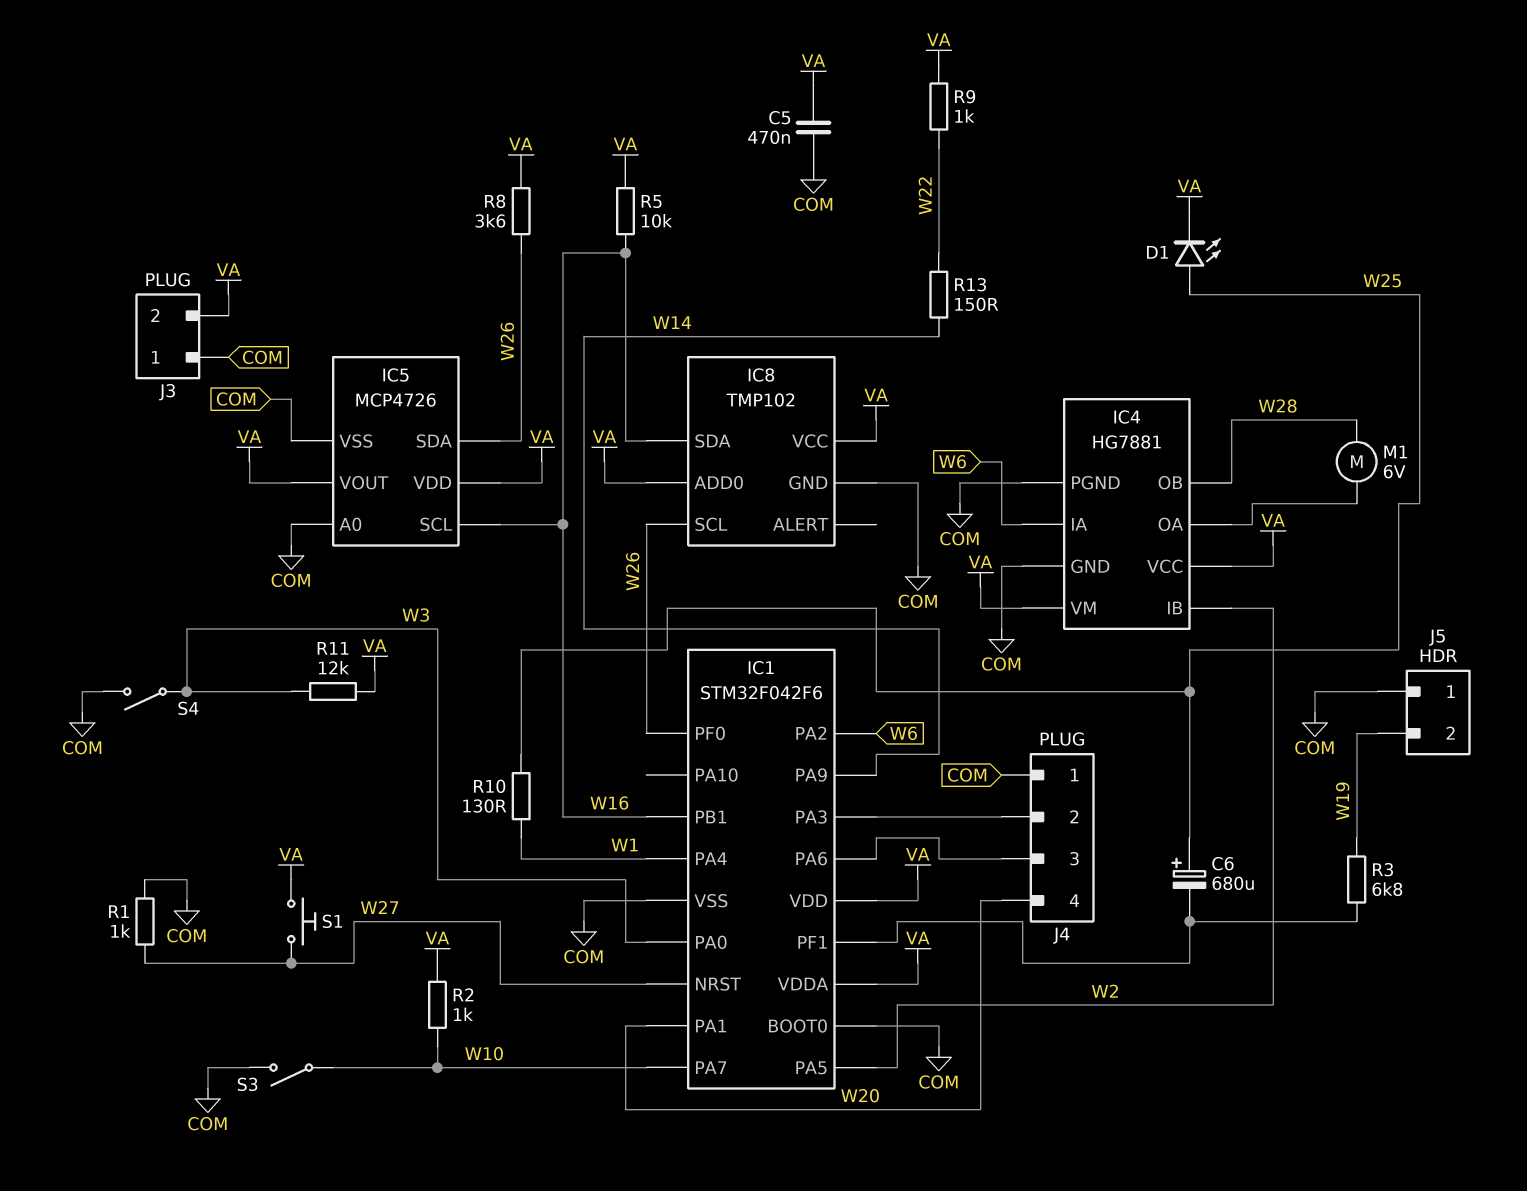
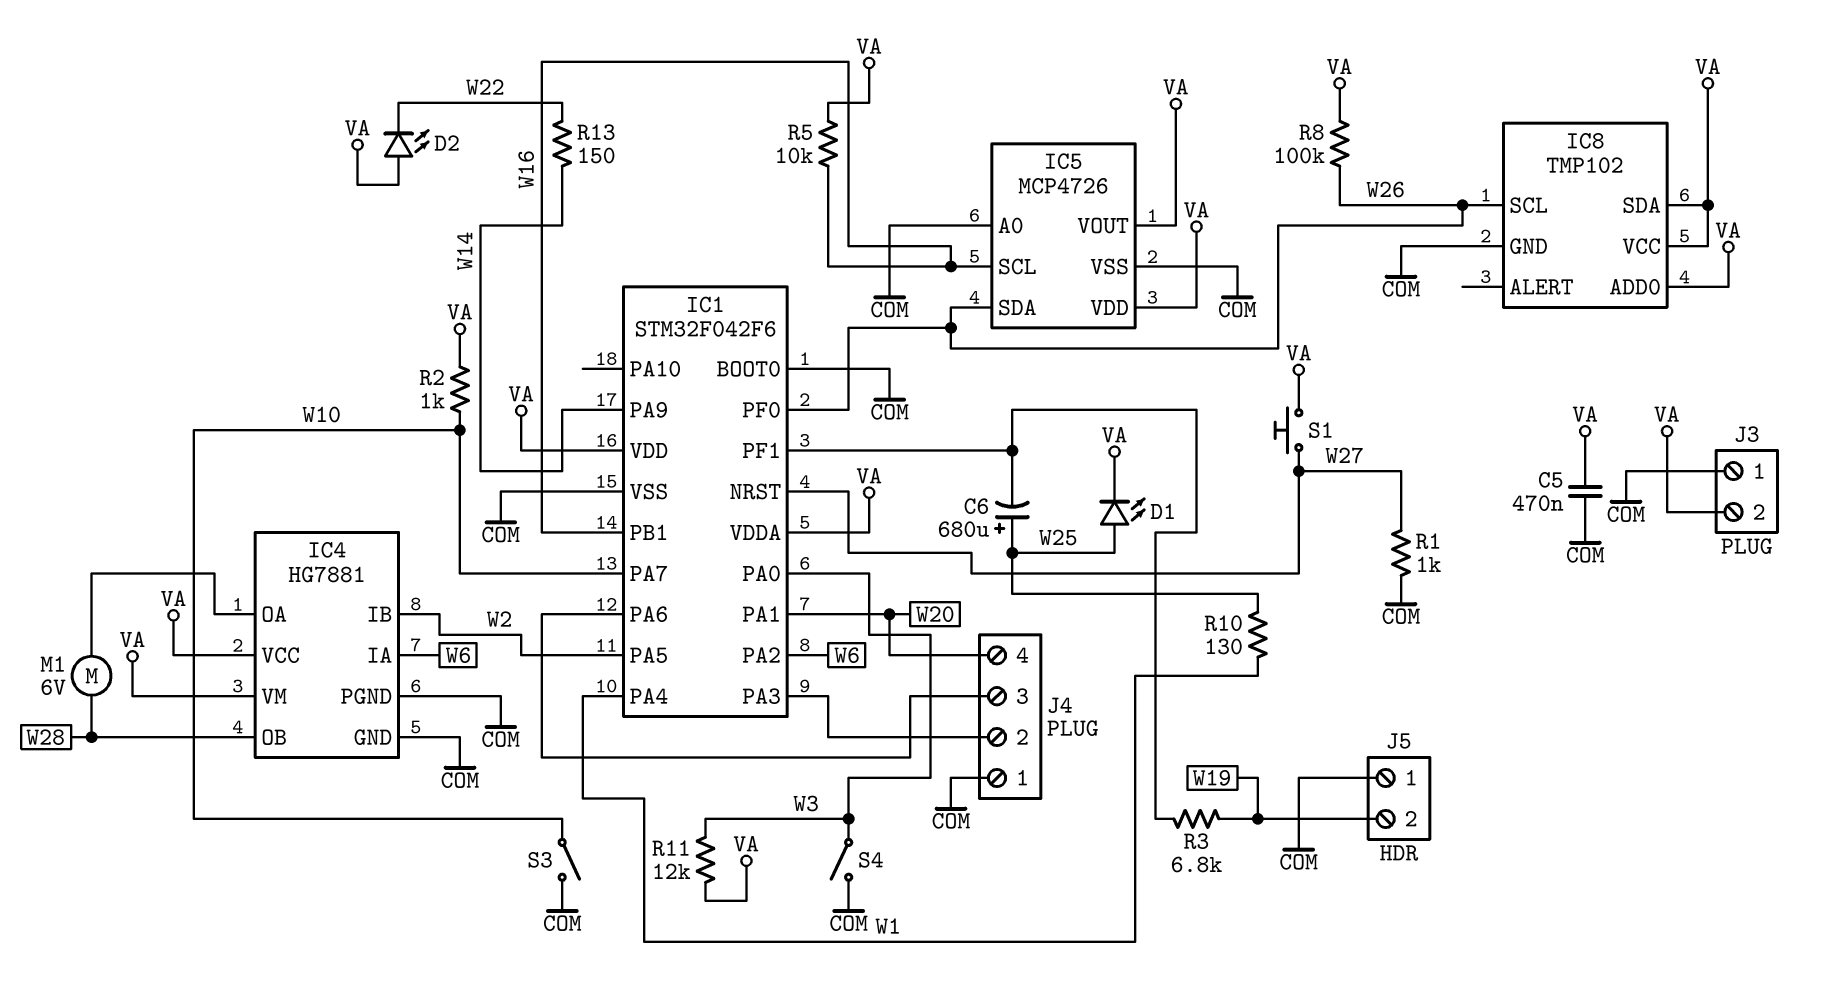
D2: none -> LED (A VA, K W22)
IC8 pin SDA: W16 -> VA
R8: 3.6k (VA, W26) -> 100k (VA, W26)
R9: 1k (VA, W22) -> none

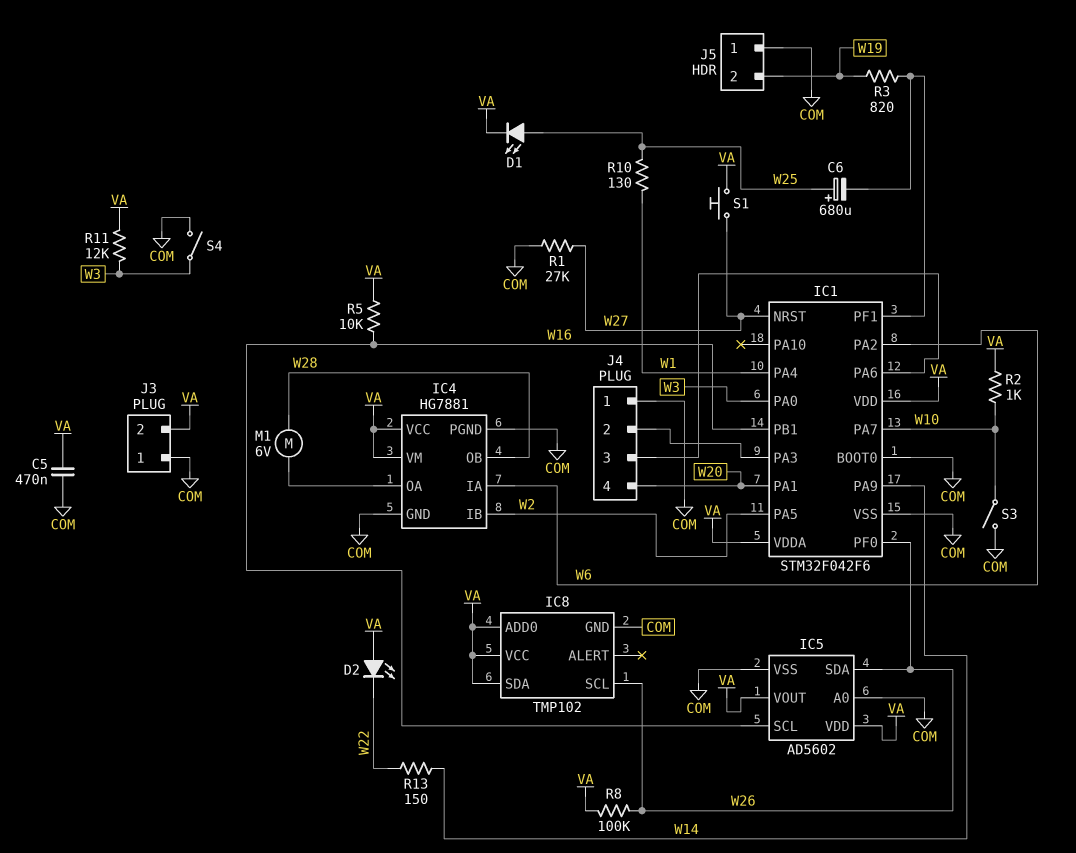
IC5: MCP4726 -> AD5602
R1: 1k (COM, W27) -> 27k (COM, W27)
R3: 6.8k (IC1/PF1, W19) -> 820 (IC1/PF1, W19)

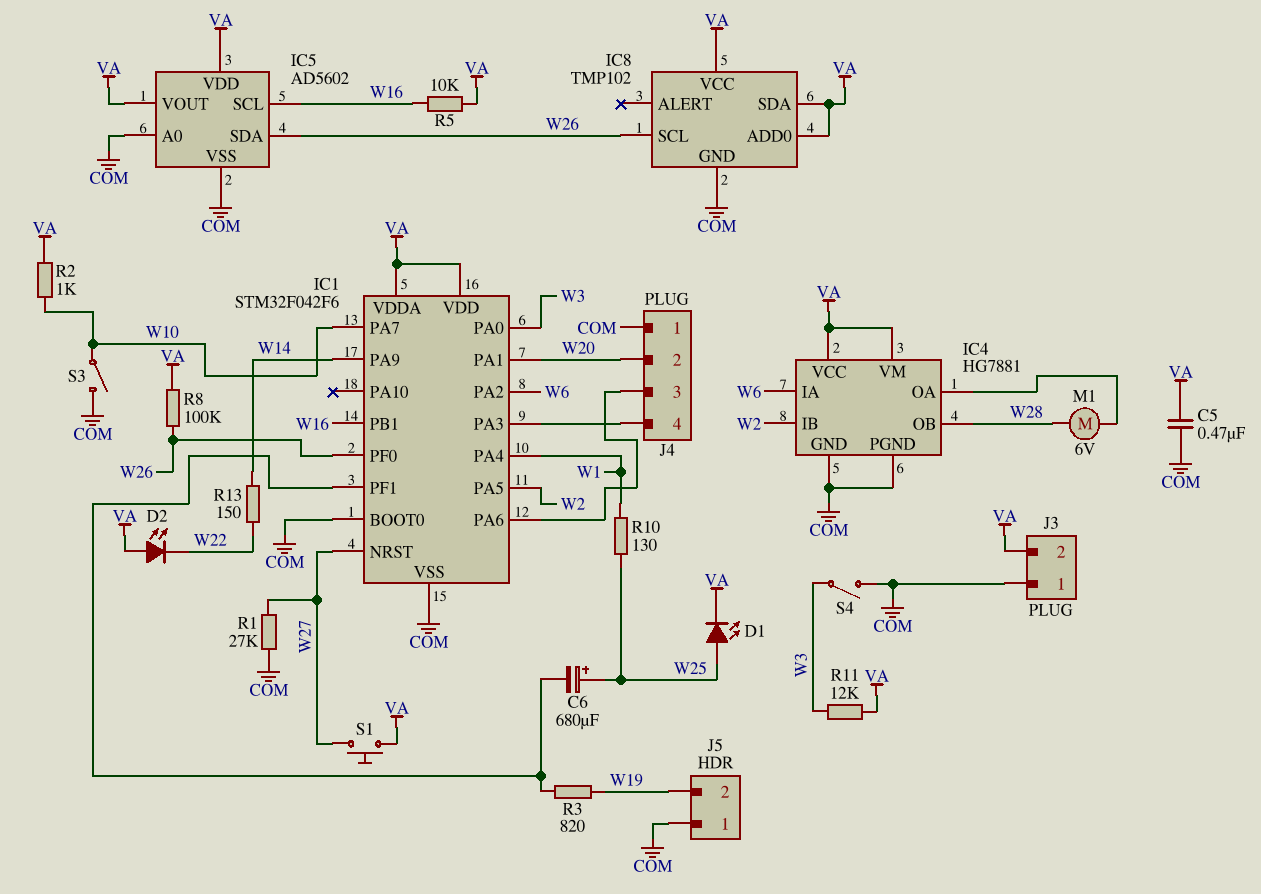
J4 pin 2: IC1/PA3 -> W20
J4 pin 4: W20 -> IC1/PA3

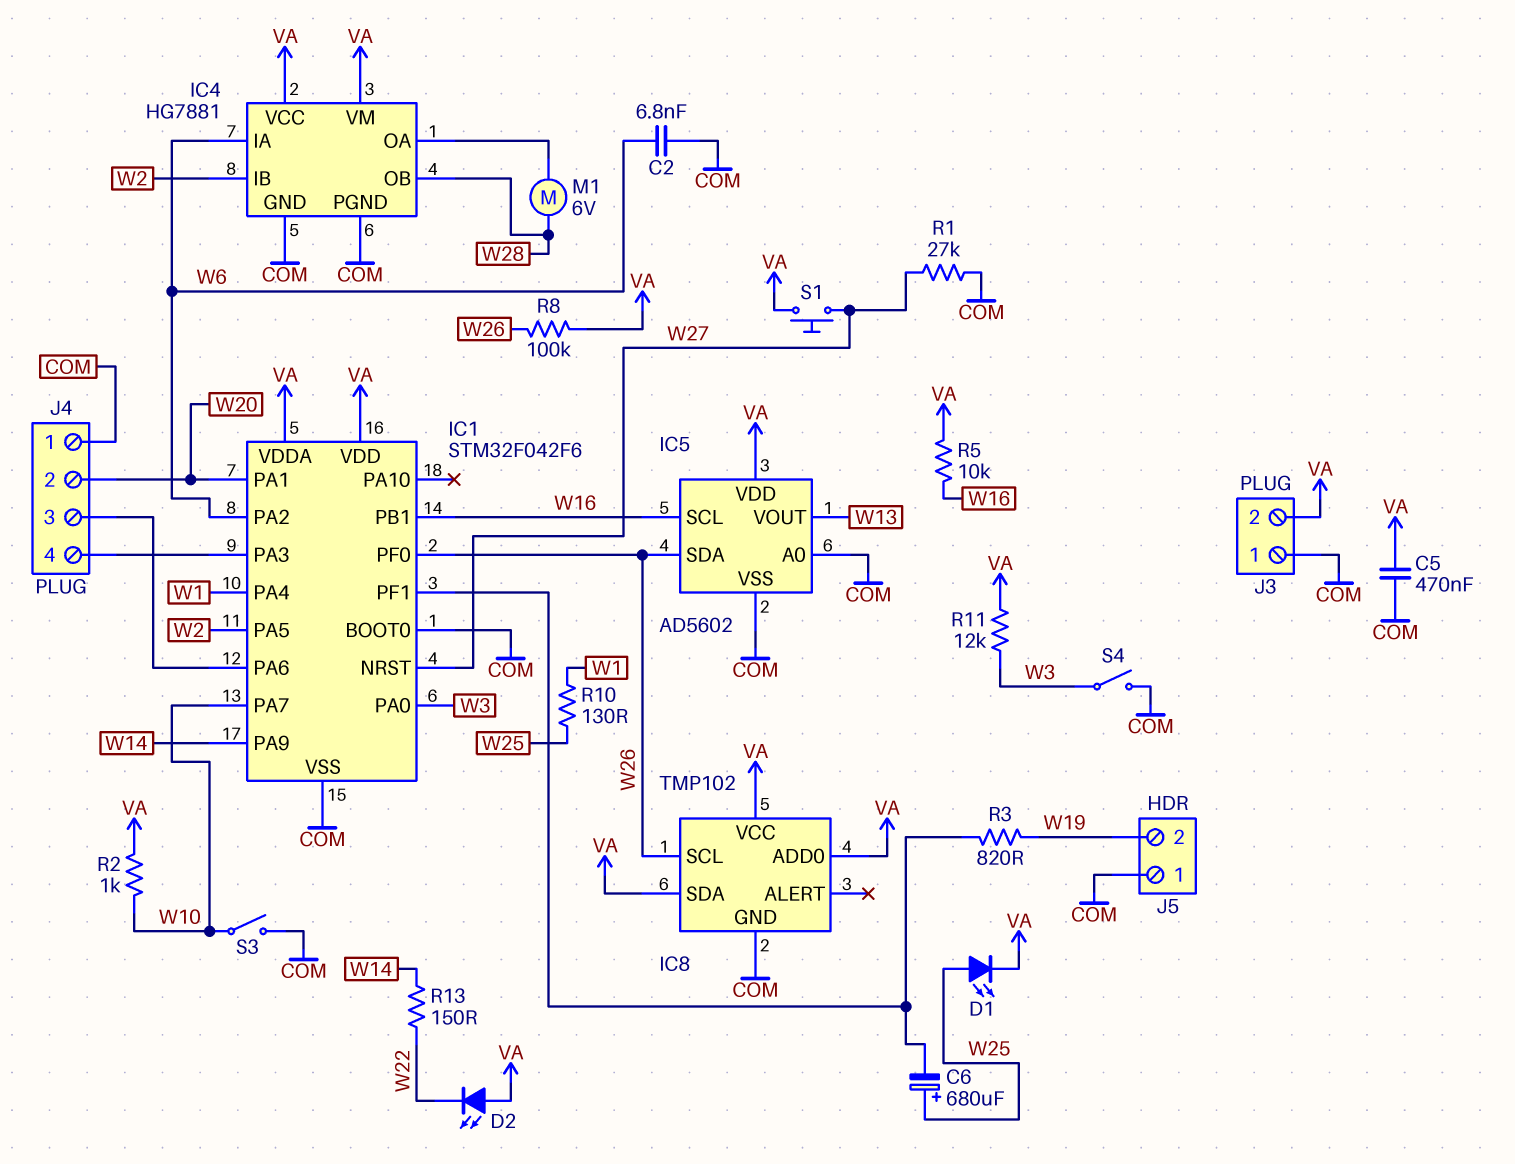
C2: none -> 6.8nF (COM, W6)
IC5 pin VOUT: VA -> W13

